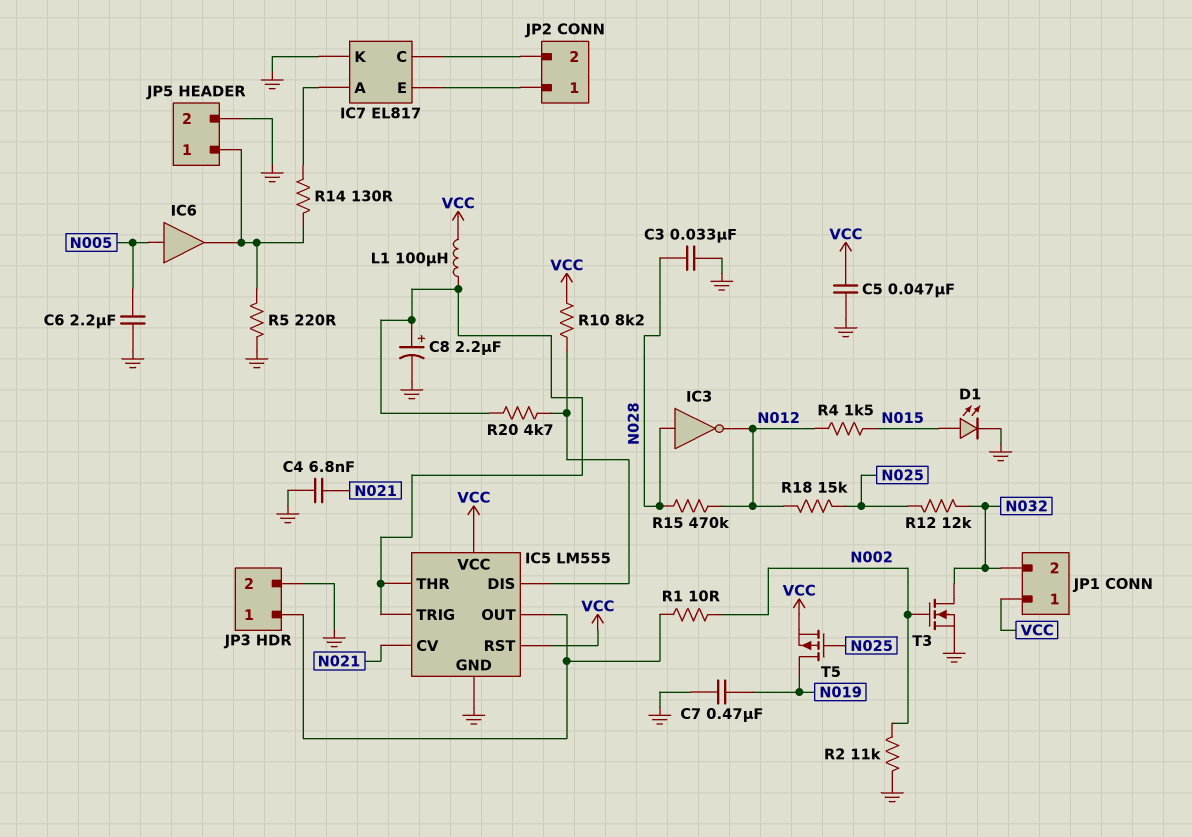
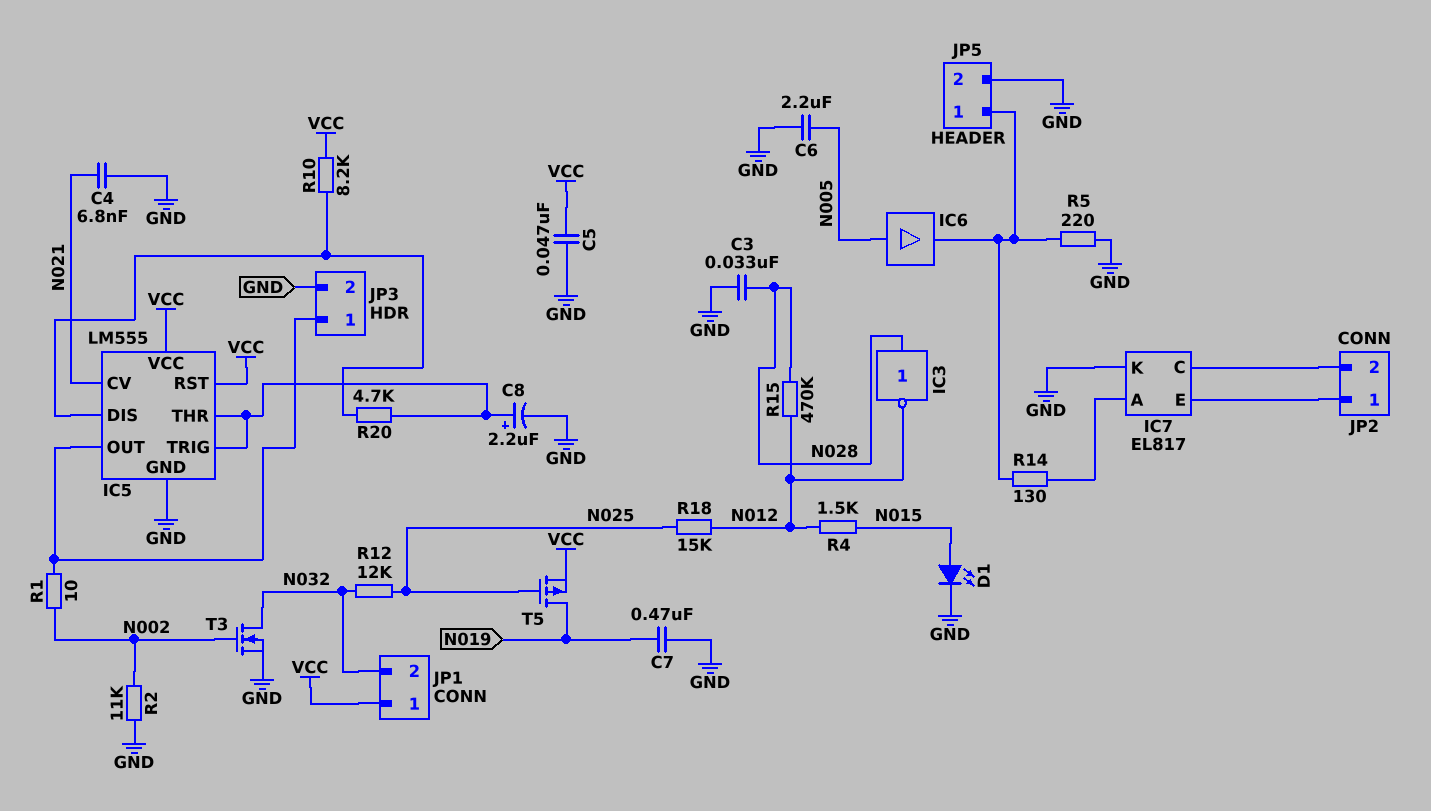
L1: 100uH (IC5/THR, VCC) -> none

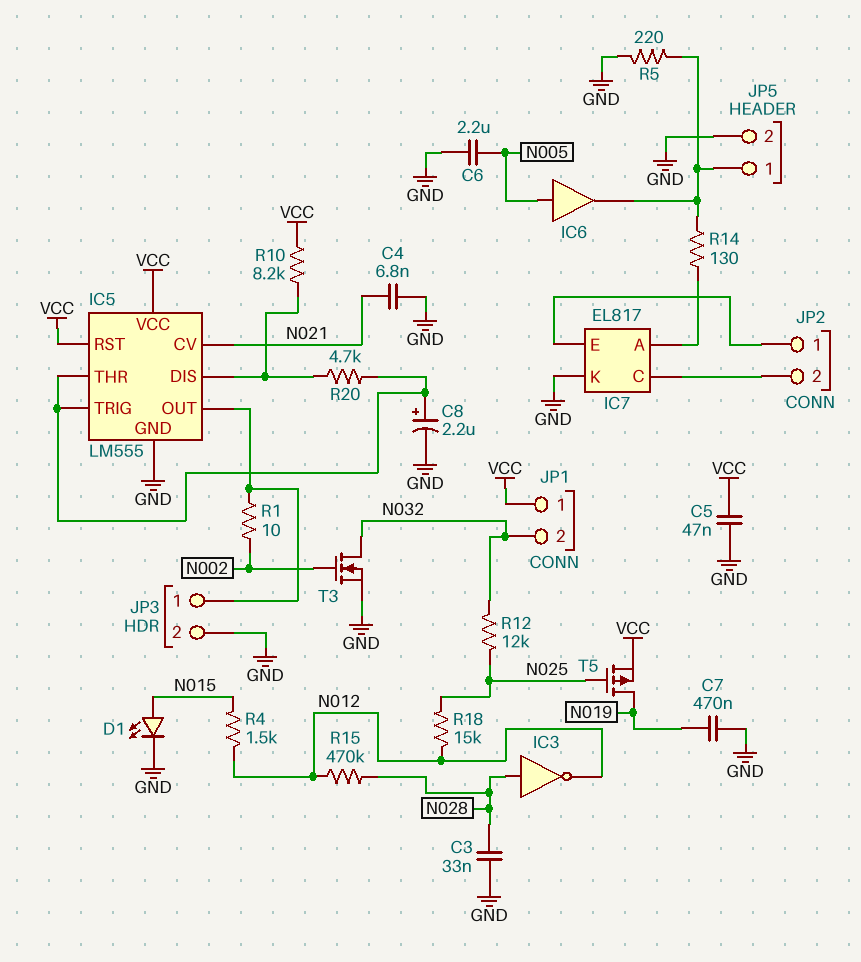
R2: 11k (GND, N002) -> none

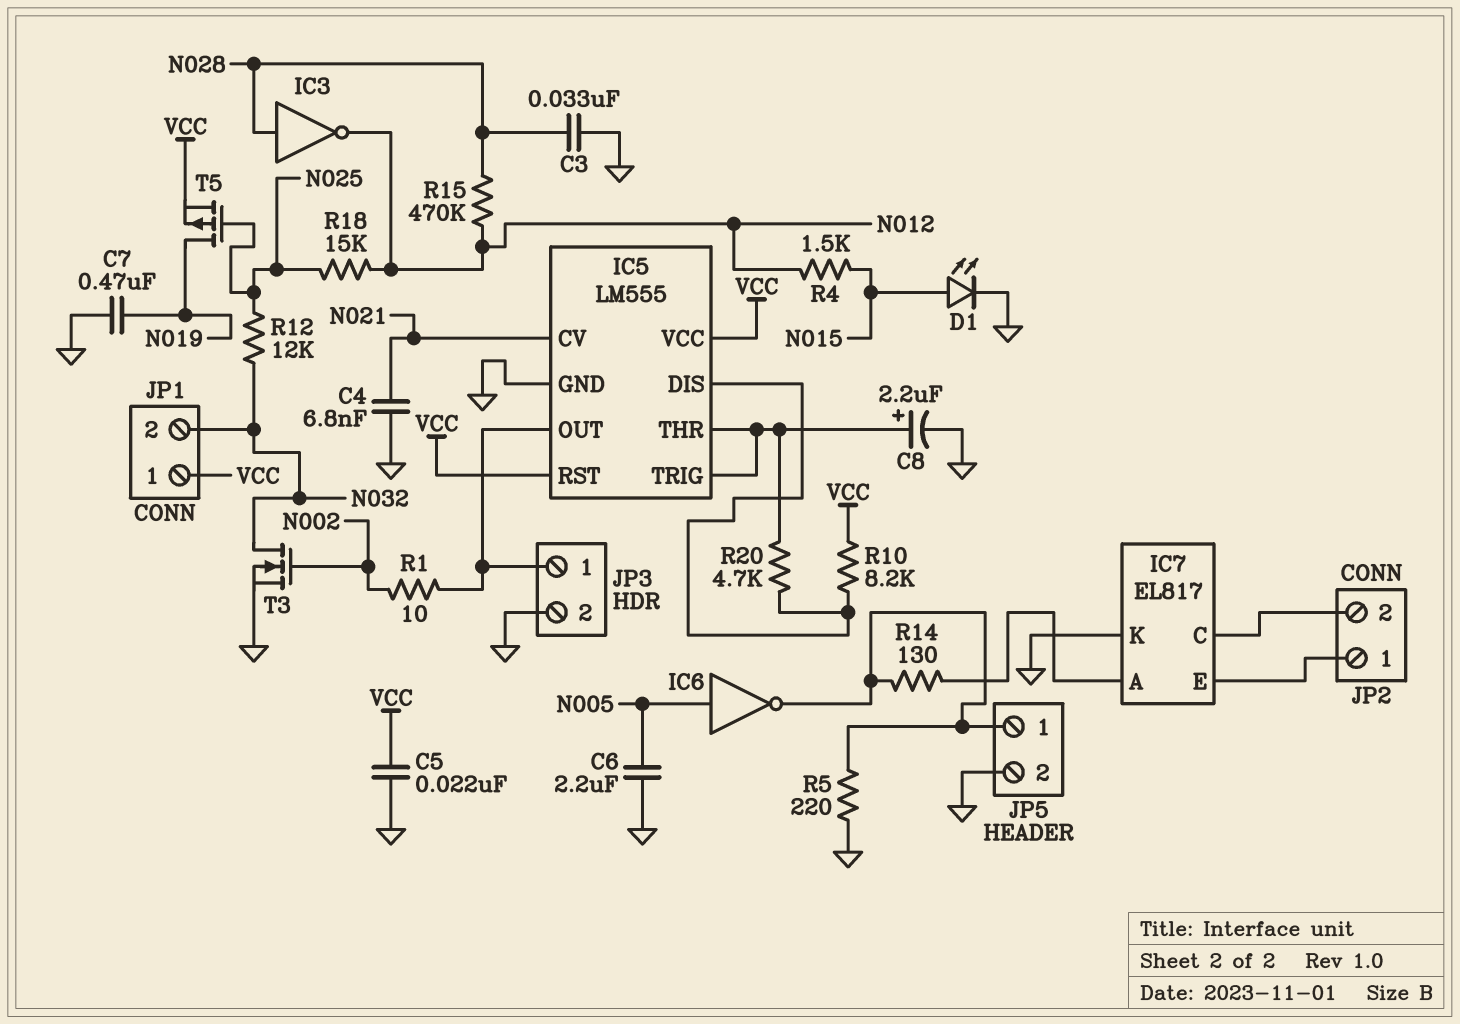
C5: 47nF (GND, VCC) -> 22nF (GND, VCC)
IC6: buffer (in N005, out JP5/1) -> NOT (in N005, out JP5/1)

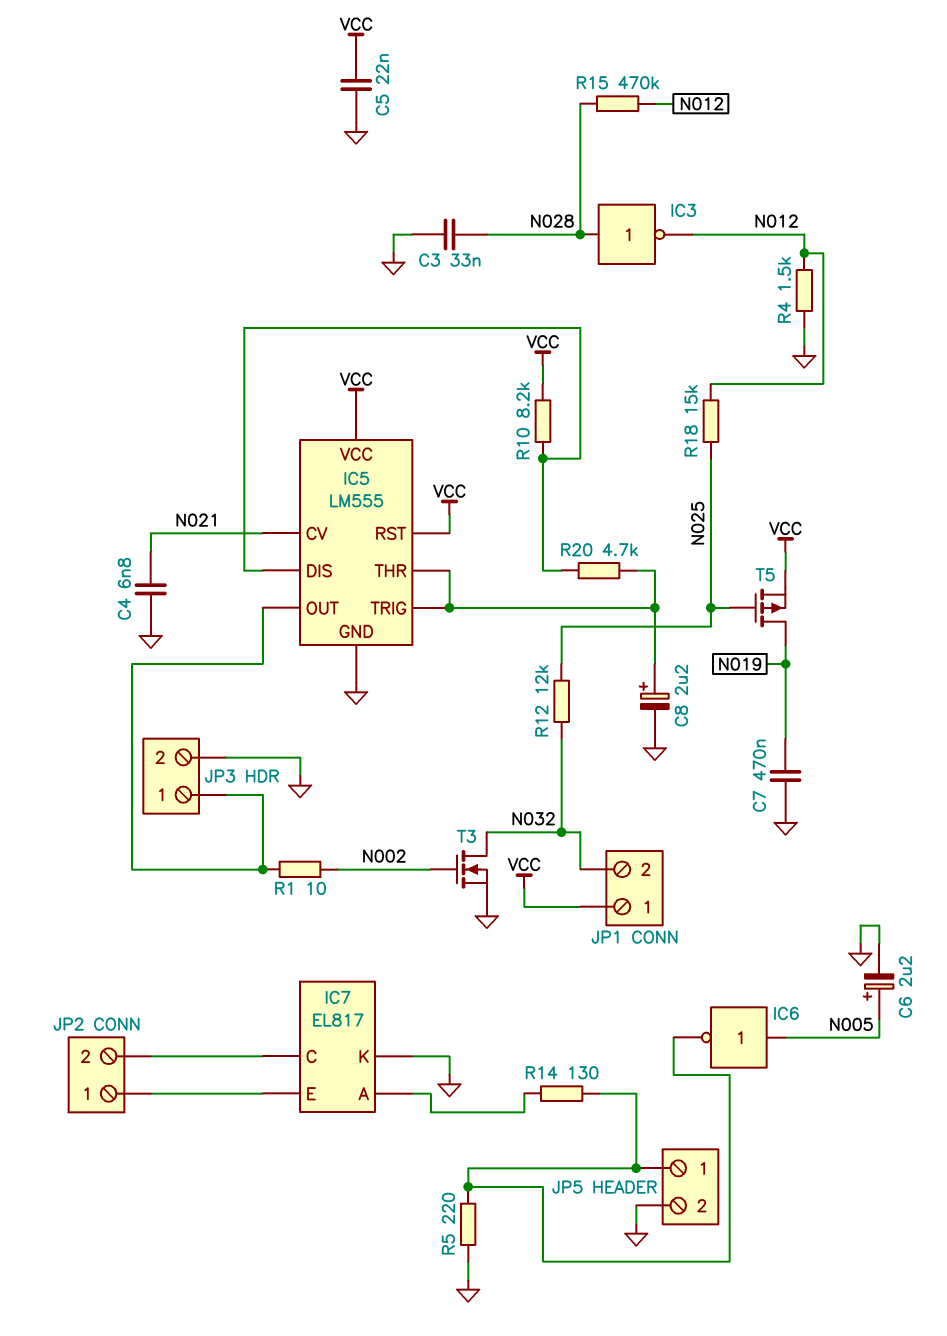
C6: 2.2uF (GND, N005) -> 2.2uF (plus N005, minus GND)
D1: LED (A N015, K GND) -> none
R4: 1.5k (N012, N015) -> 1.5k (GND, N012)

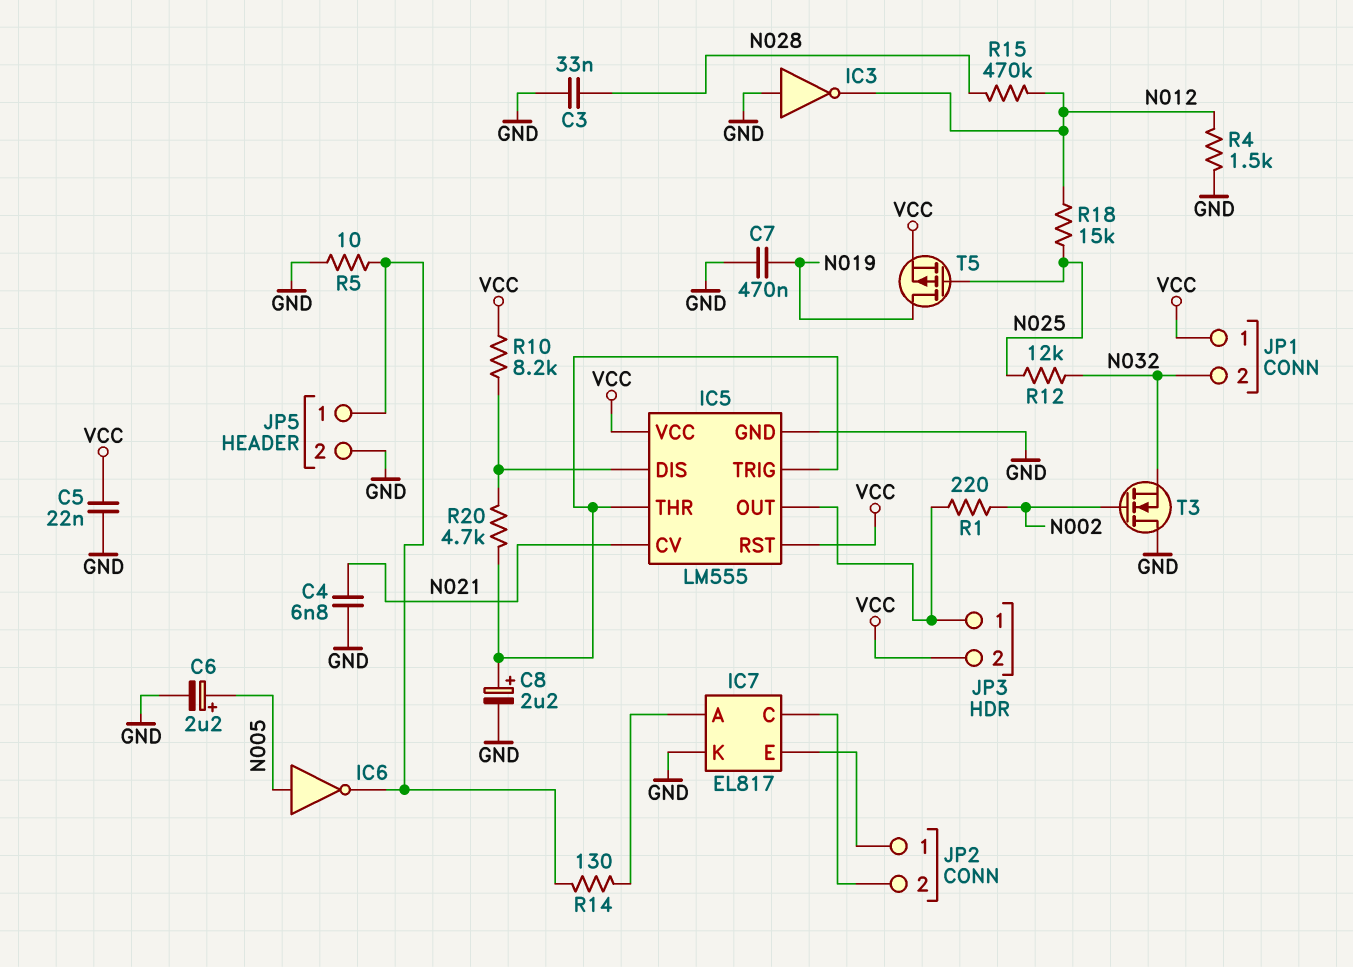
IC3: NOT (in N028, out N012) -> NOT (in GND, out N012)
JP3 pin 2: GND -> VCC
R1: 10 (IC5/OUT, N002) -> 220 (IC5/OUT, N002)
R5: 220 (GND, JP5/1) -> 10 (GND, JP5/1)
T3: NMOS (G N002, D N032, S GND) -> NMOS (G N002, D GND, S N032)

